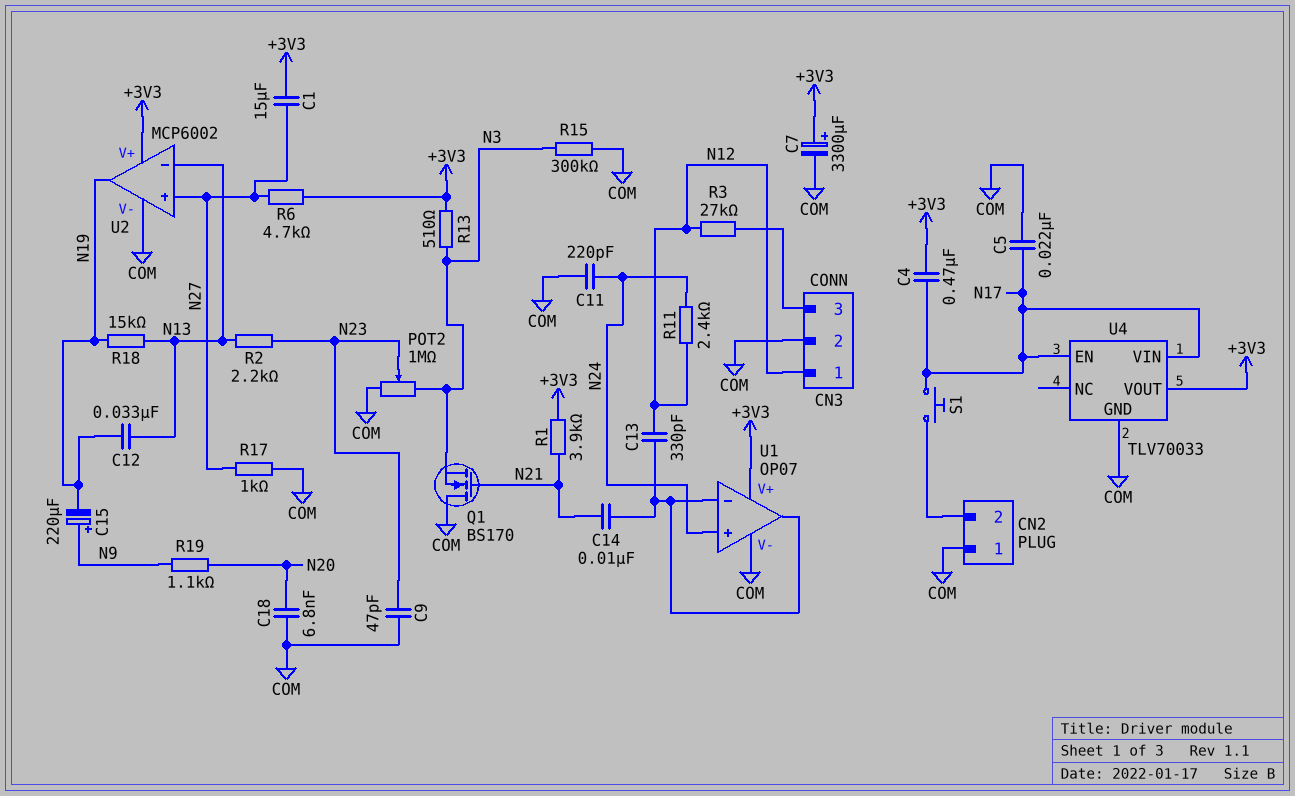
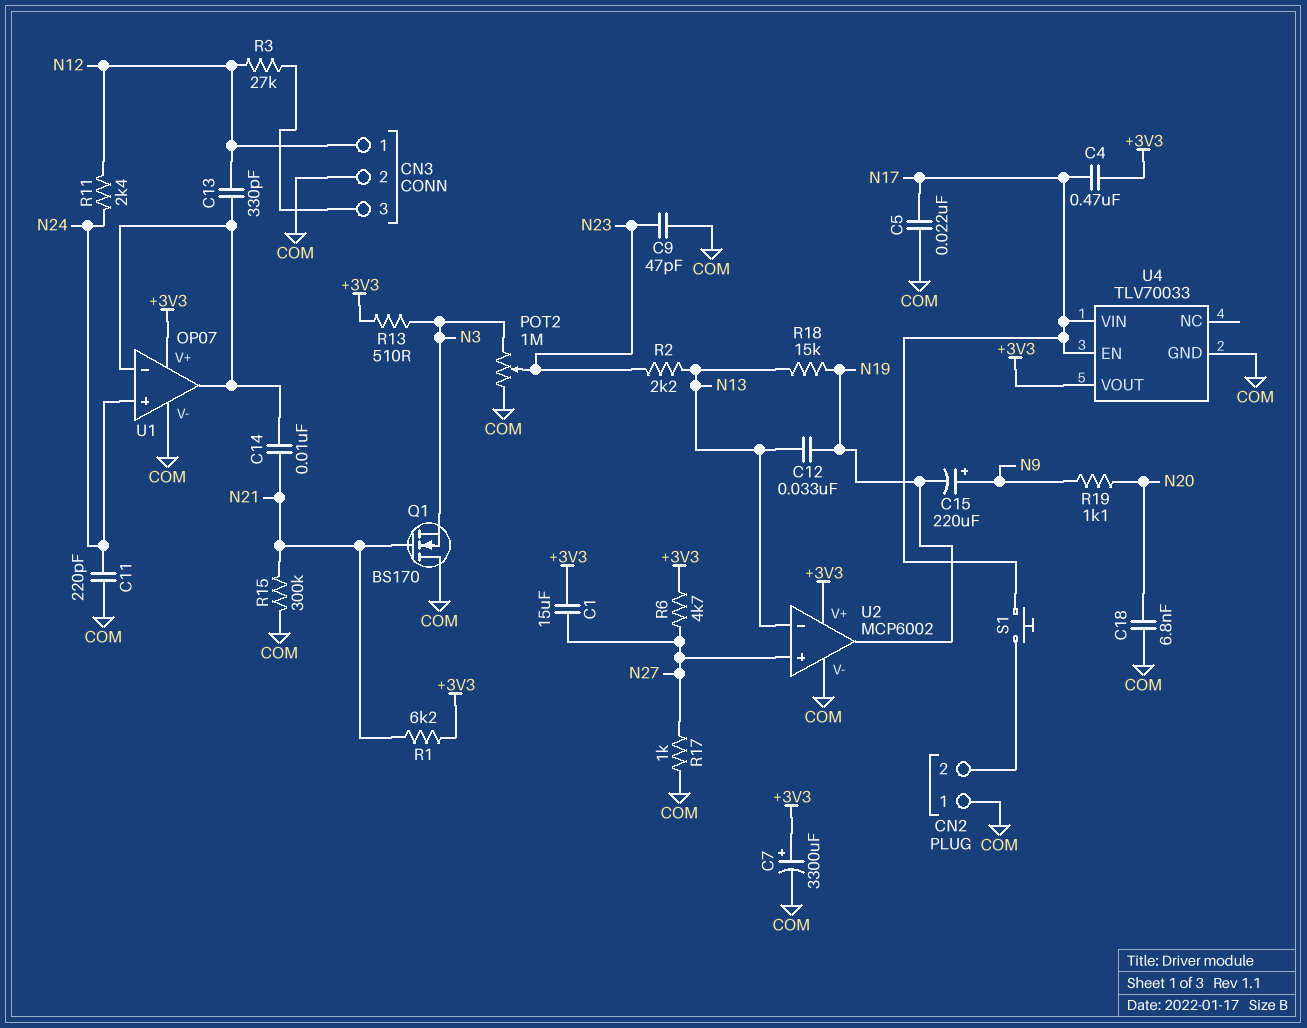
R1: 3.9k (+3V3, N21) -> 6.2k (+3V3, N21)
R15: 300k (COM, N3) -> 300k (COM, N21)

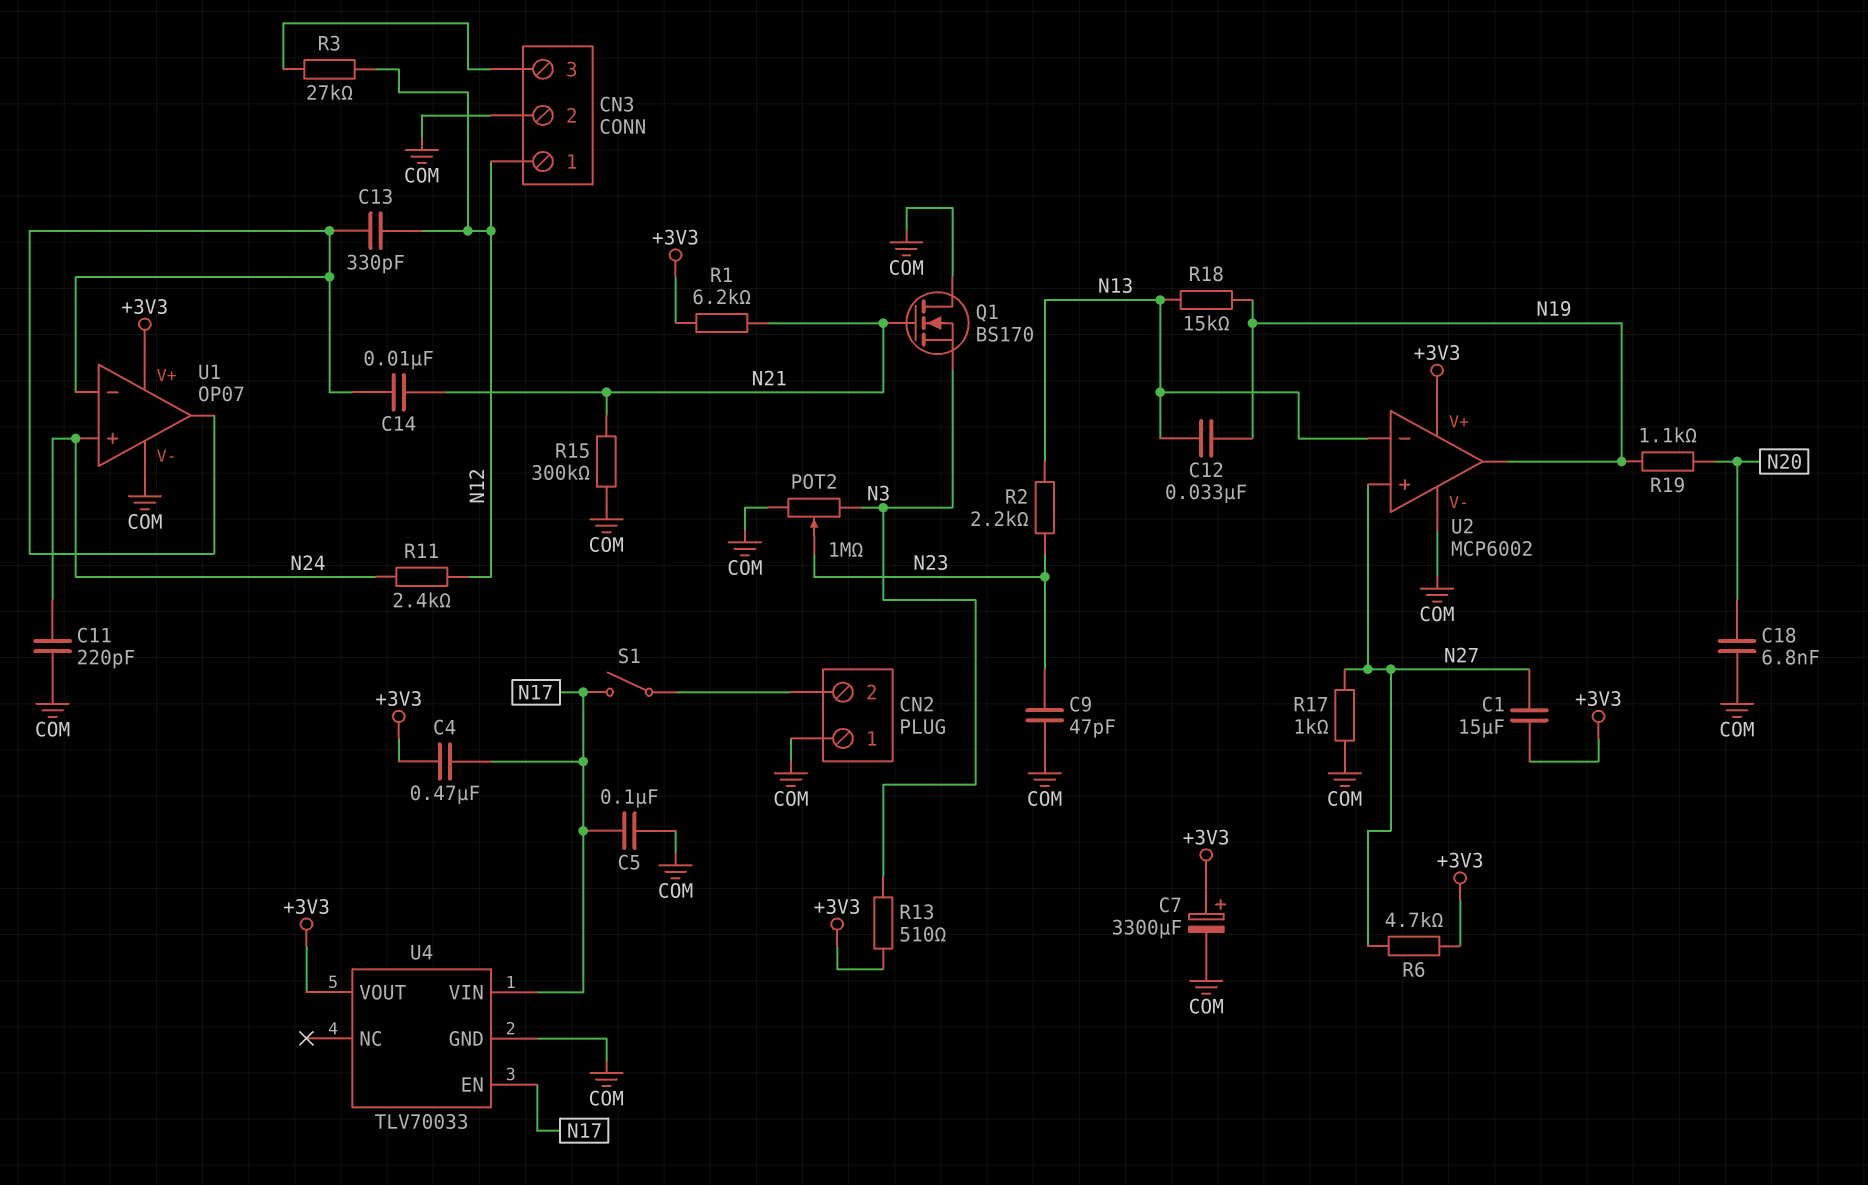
C5: 22nF (COM, N17) -> 100nF (COM, N17)
C15: 220uF (plus N9, minus N19) -> none
R19: 1.1k (N9, N20) -> 1.1k (N19, N20)
S1: button (CN2/2, N17) -> switch (CN2/2, N17)

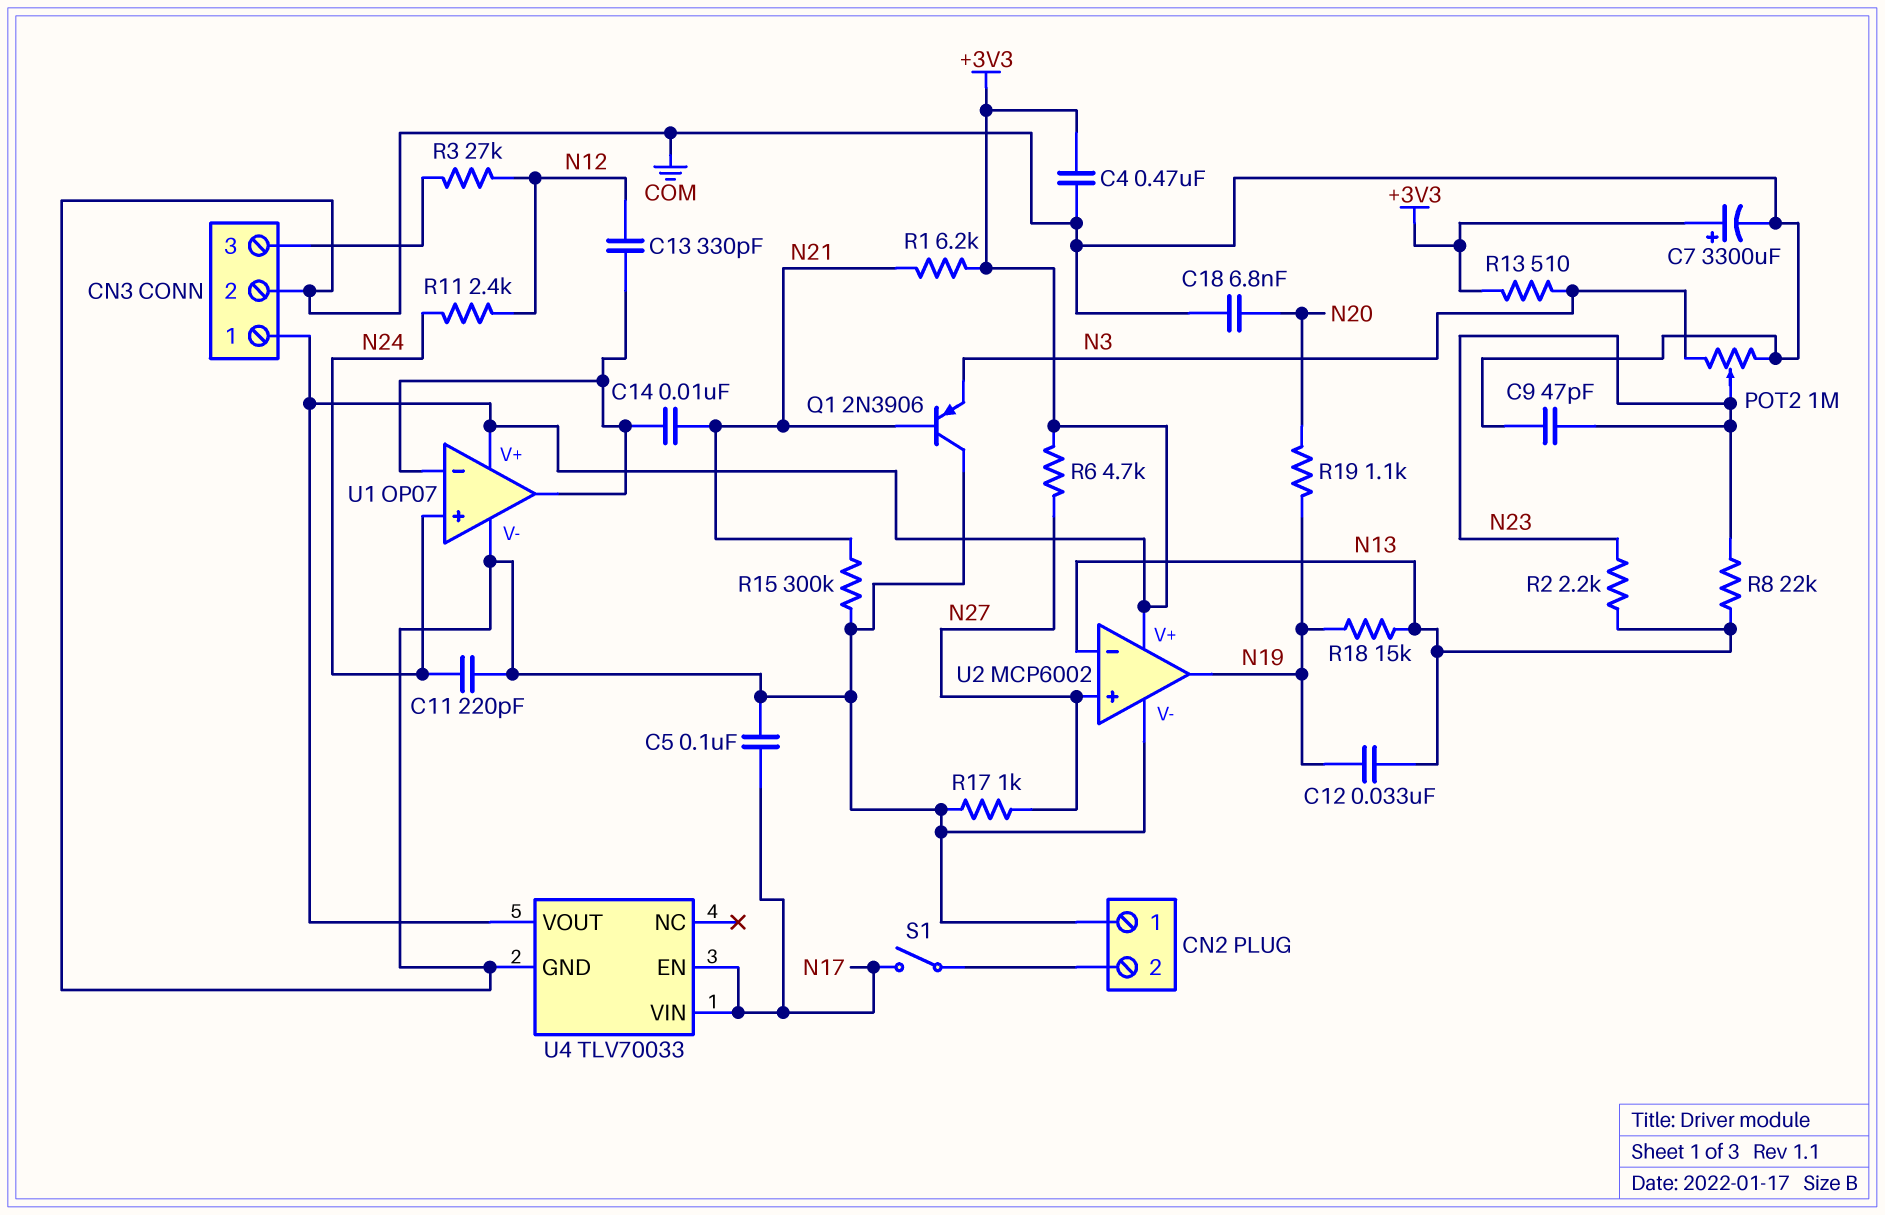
C1: 15uF (+3V3, N27) -> none
C4: 470nF (+3V3, N17) -> 470nF (+3V3, COM)
CN3 pin 1: N12 -> +3V3
Q1: NMOS BS170 (G N21, D COM, S N3) -> PNP 2N3906 (B N21, C COM, E N3)
R8: none -> 22k (N13, N23)

